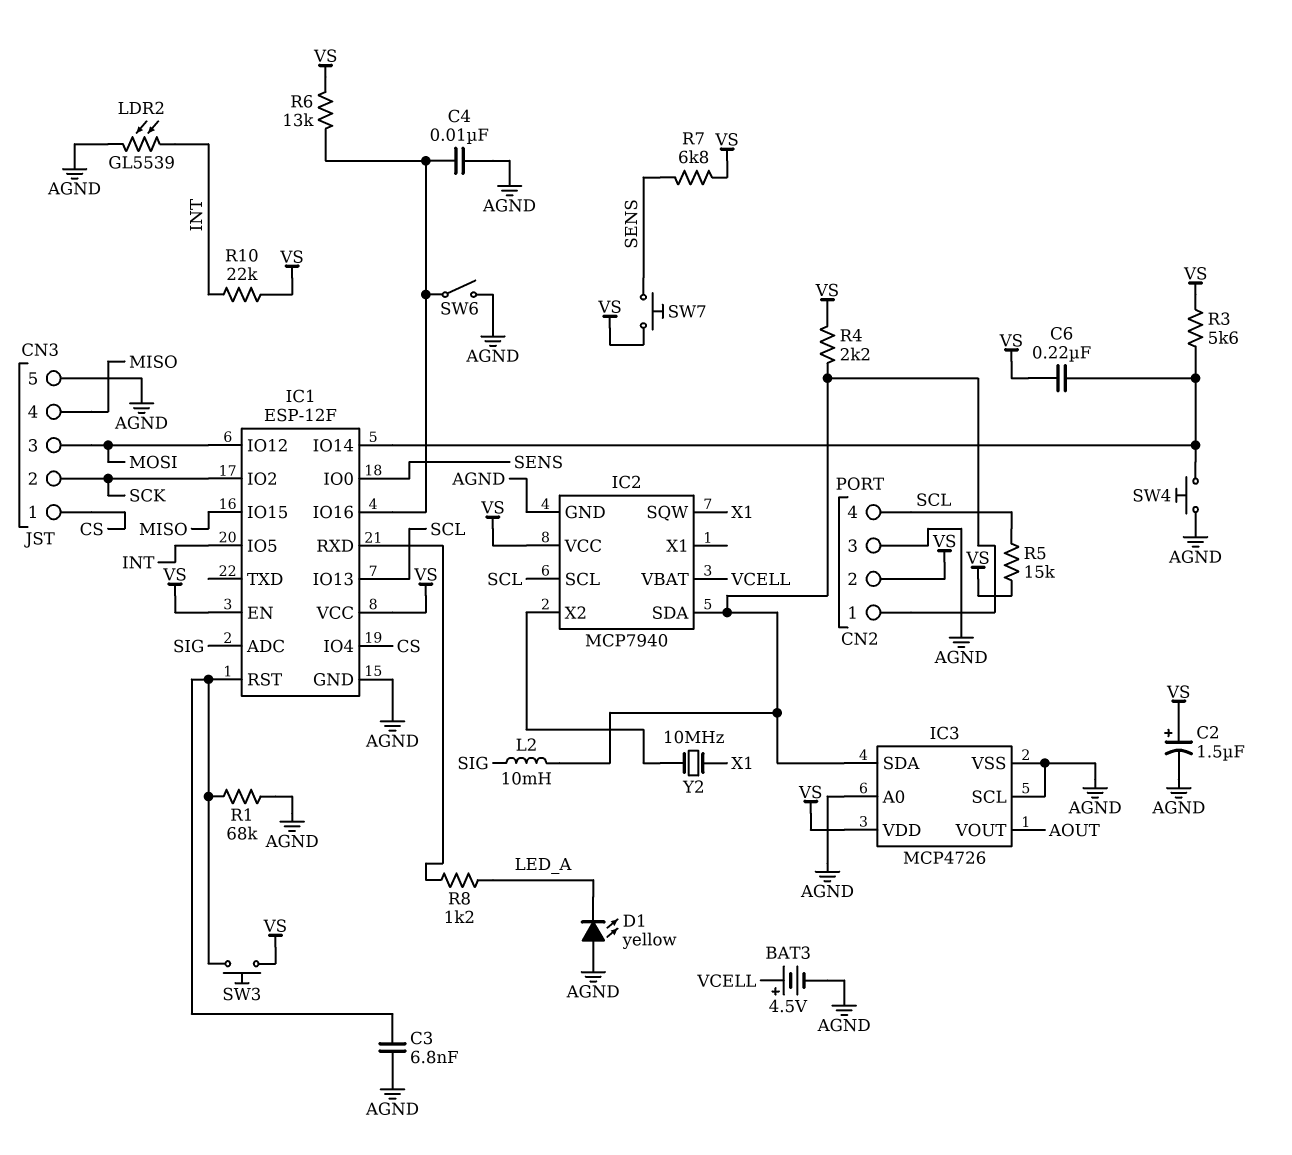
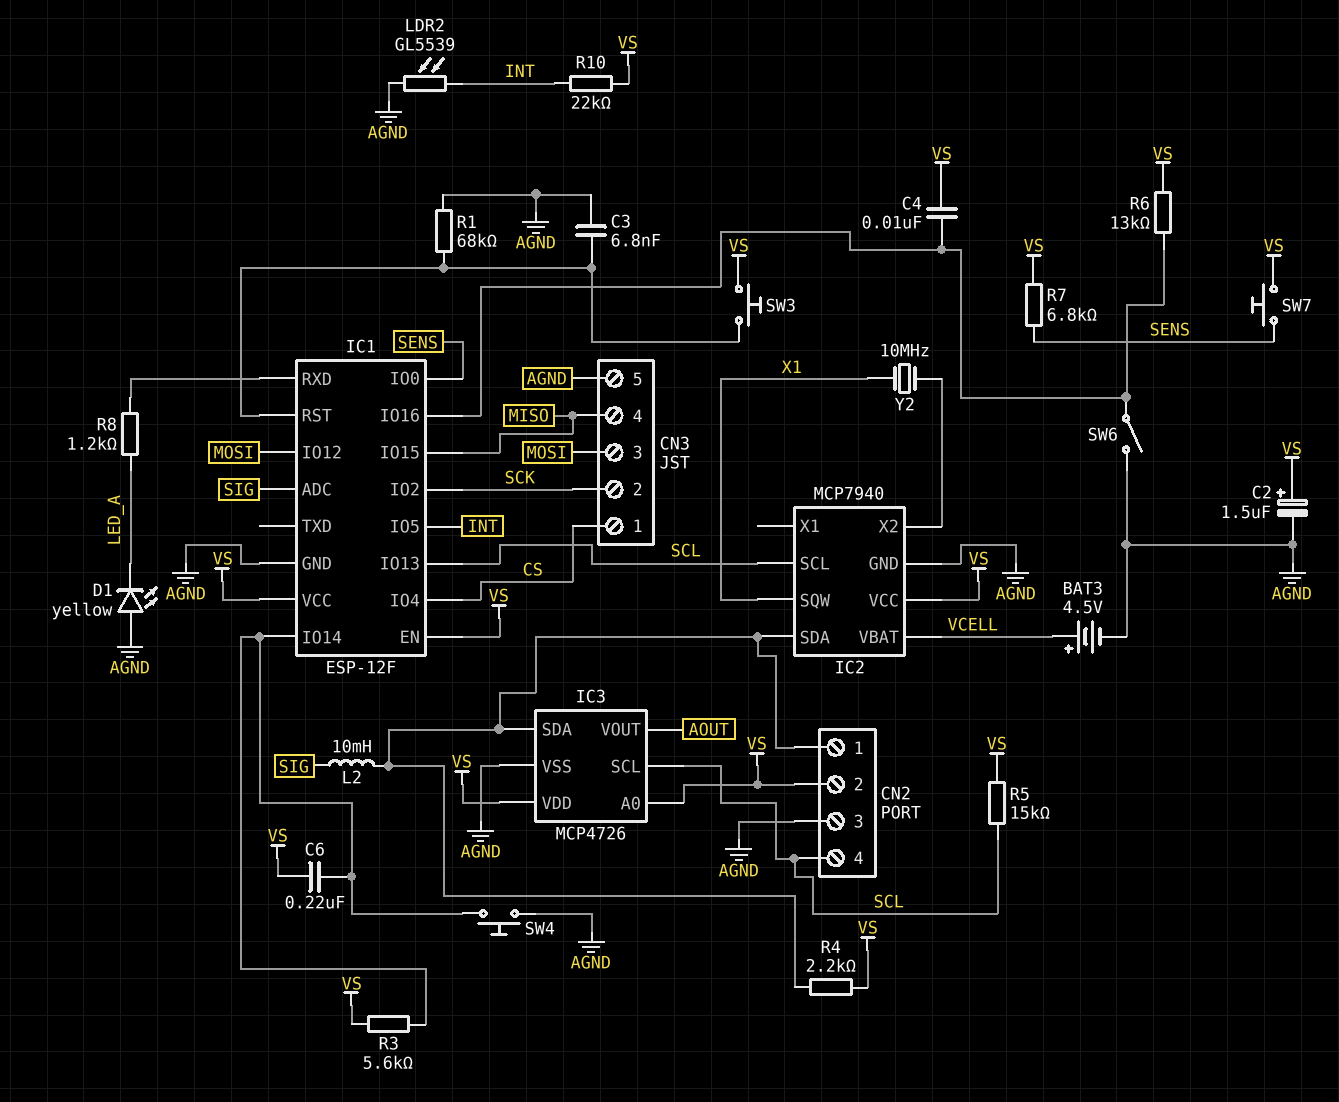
C4: 10nF (AGND, IC1/IO16) -> 10nF (IC1/IO16, VS)
IC3 pin A0: AGND -> VS
IC3 pin SCL: AGND -> SCL

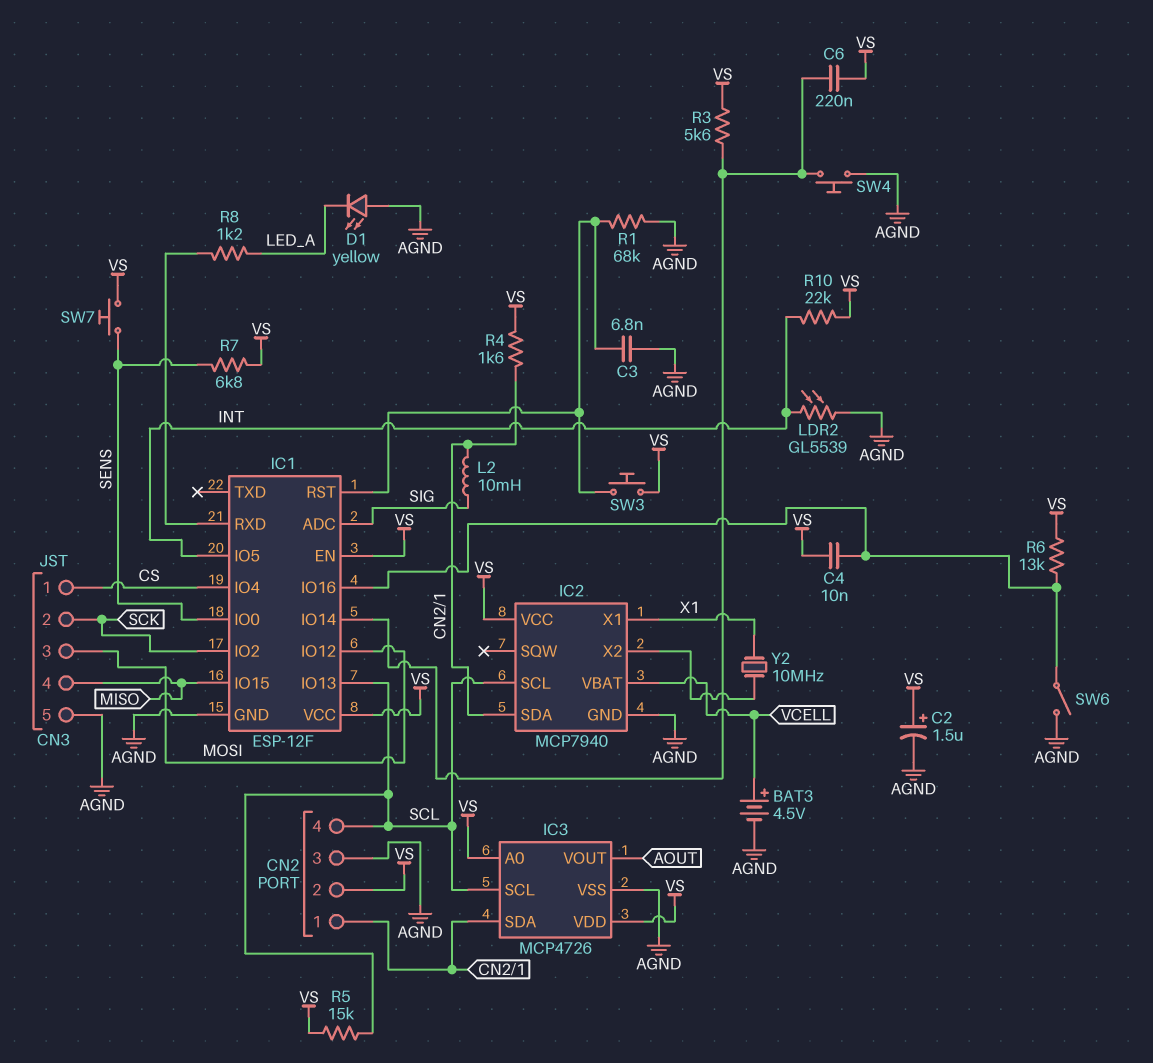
IC2 pin SQW: X1 -> none
IC2 pin X1: none -> X1
R4: 2.2k (CN2/1, VS) -> 1.6k (CN2/1, VS)

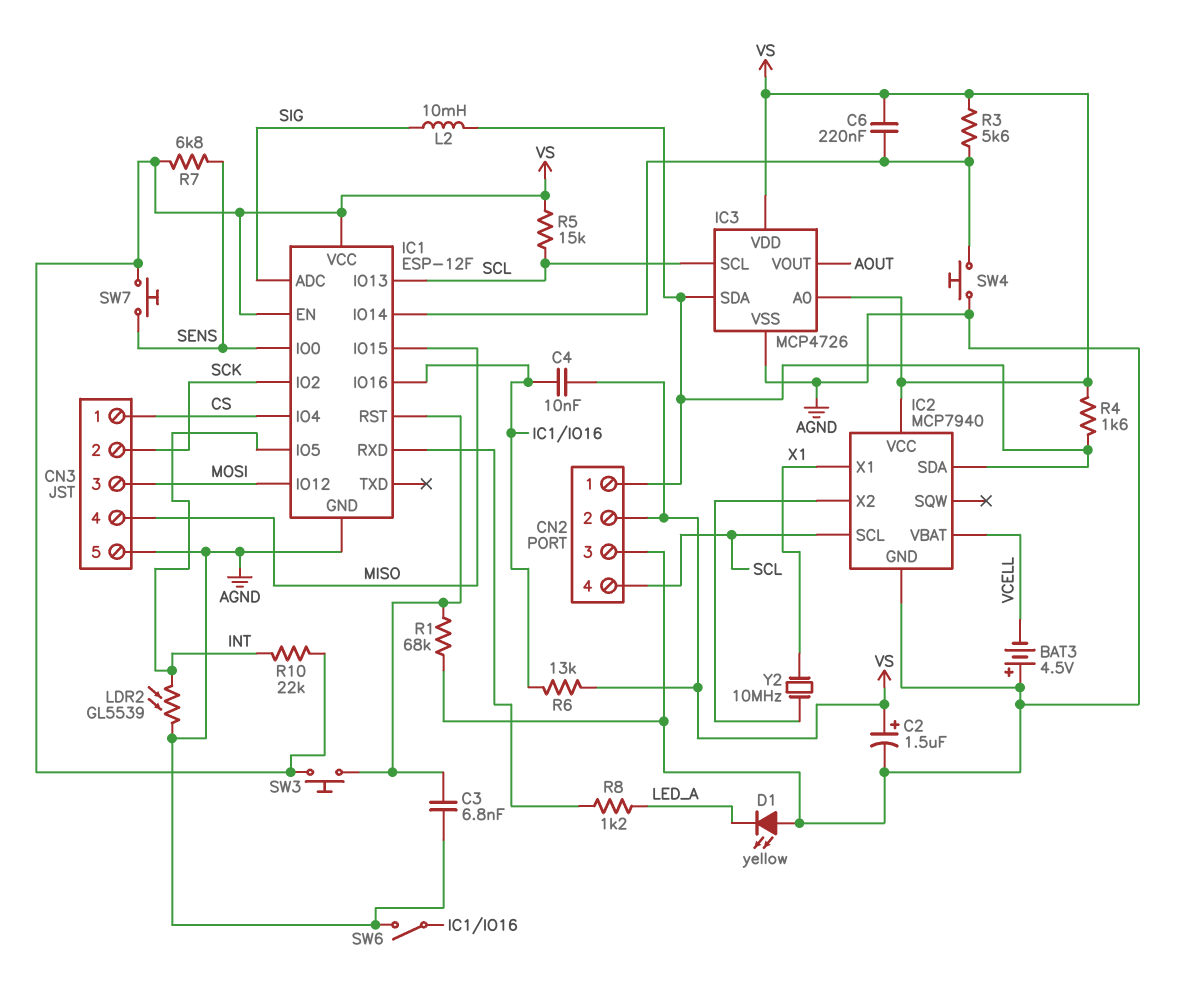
BAT3: 4.5V (plus VCELL, minus AGND) -> 4.5V (plus AGND, minus VCELL)

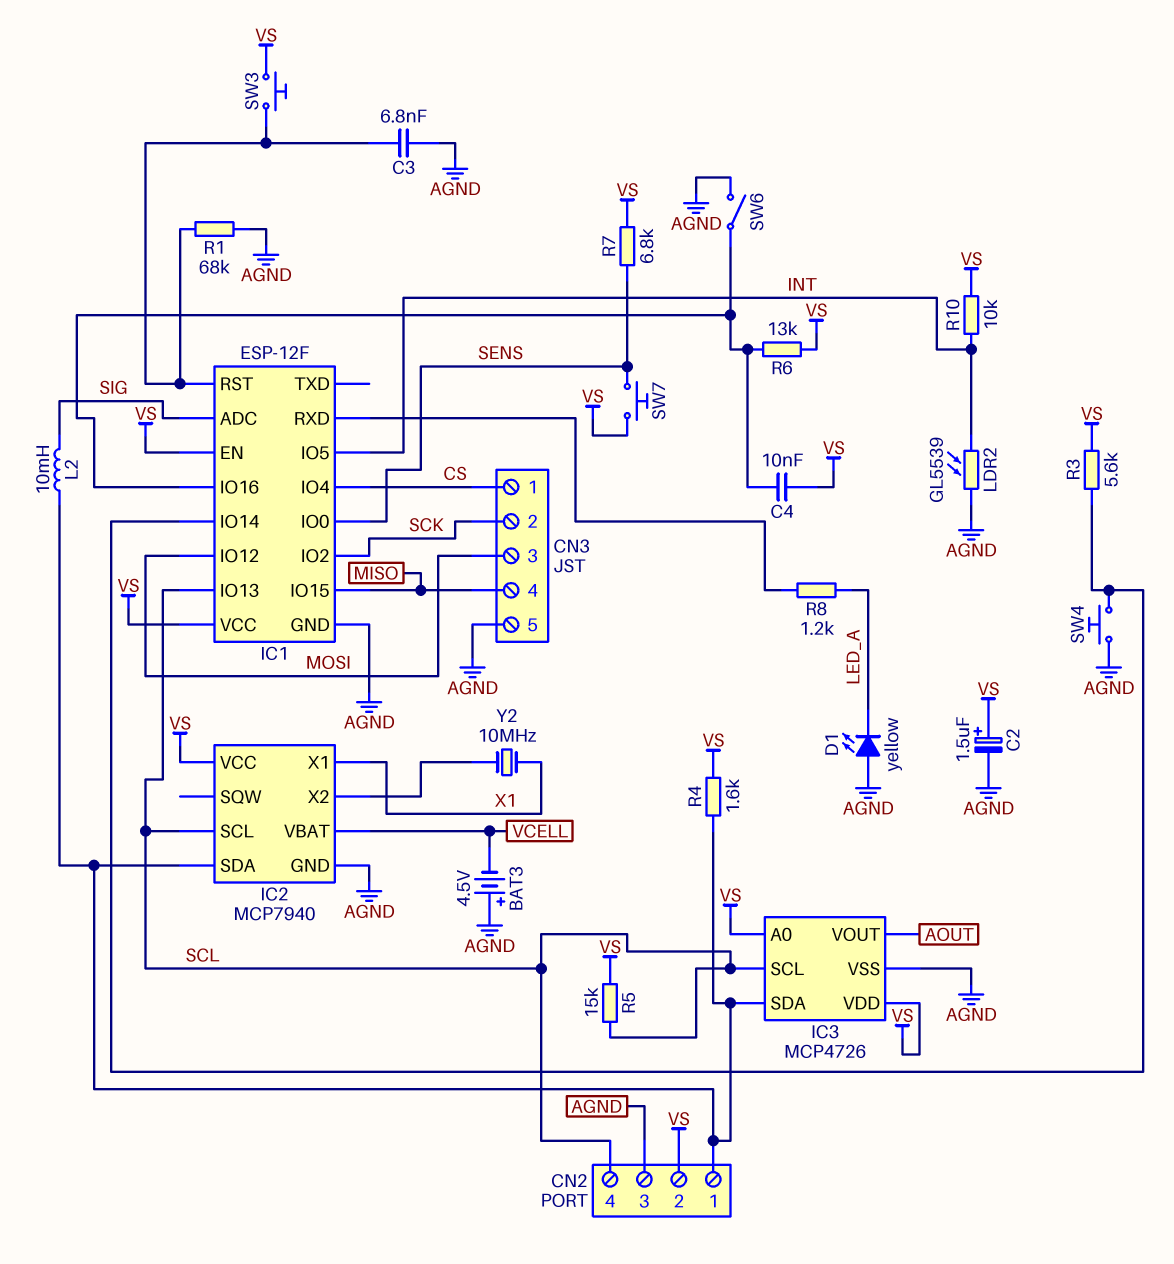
C6: 220nF (IC1/IO14, VS) -> none
R10: 22k (INT, VS) -> 10k (INT, VS)

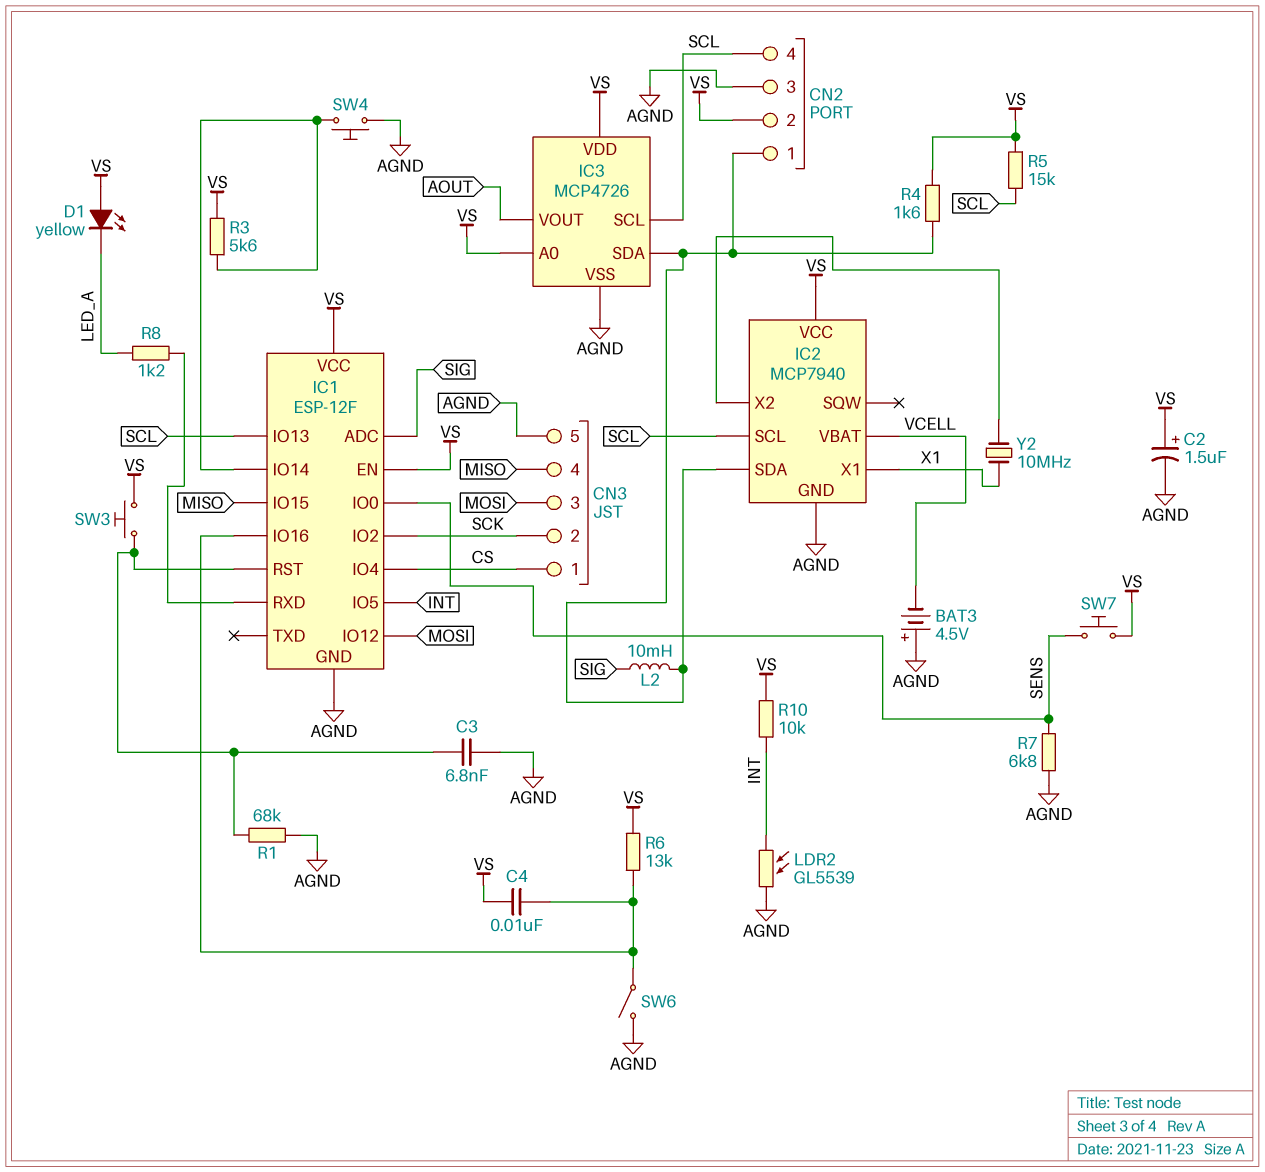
D1: LED yellow (A AGND, K LED_A) -> LED yellow (A VS, K LED_A)
R7: 6.8k (SENS, VS) -> 6.8k (AGND, SENS)

